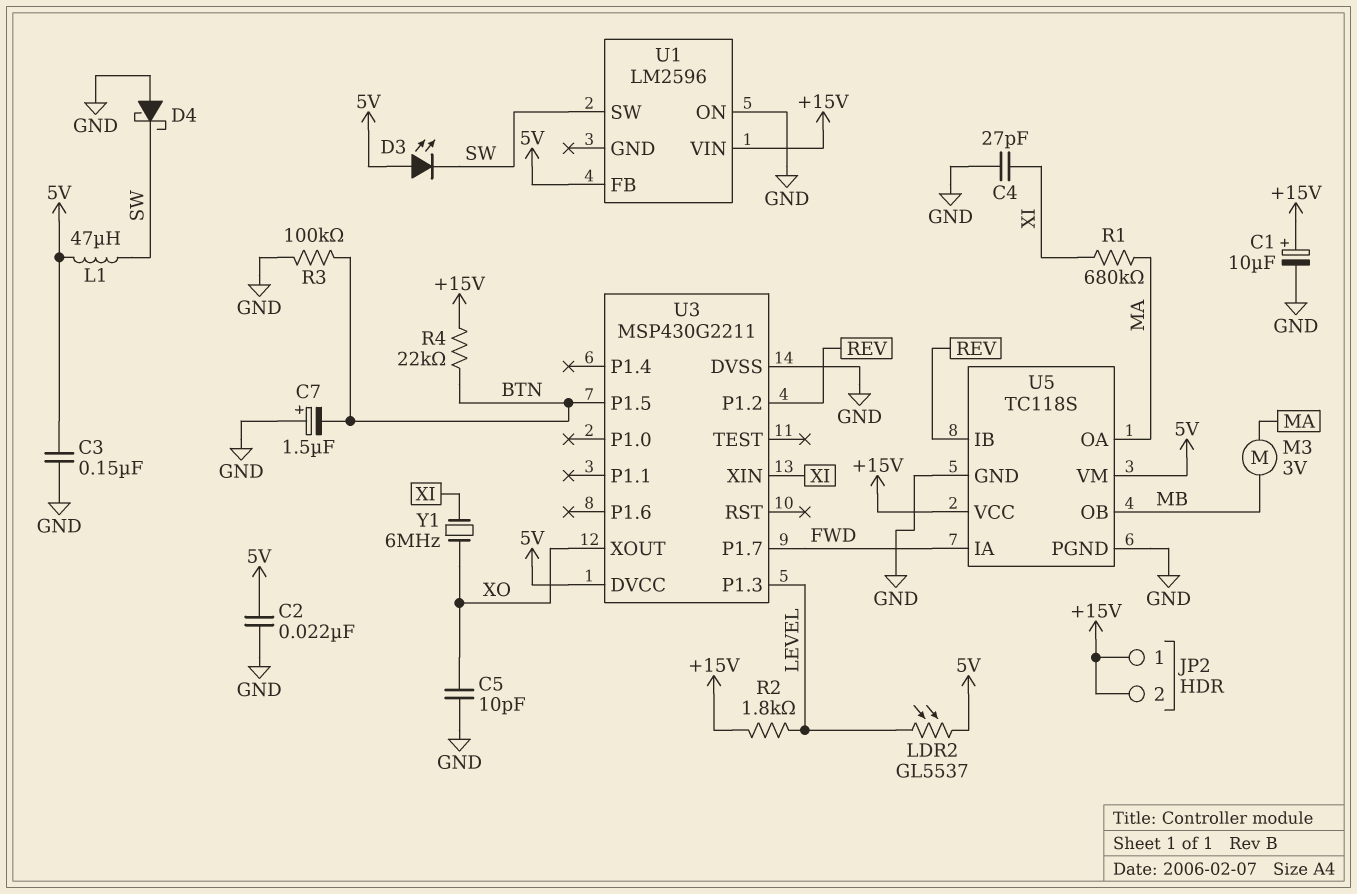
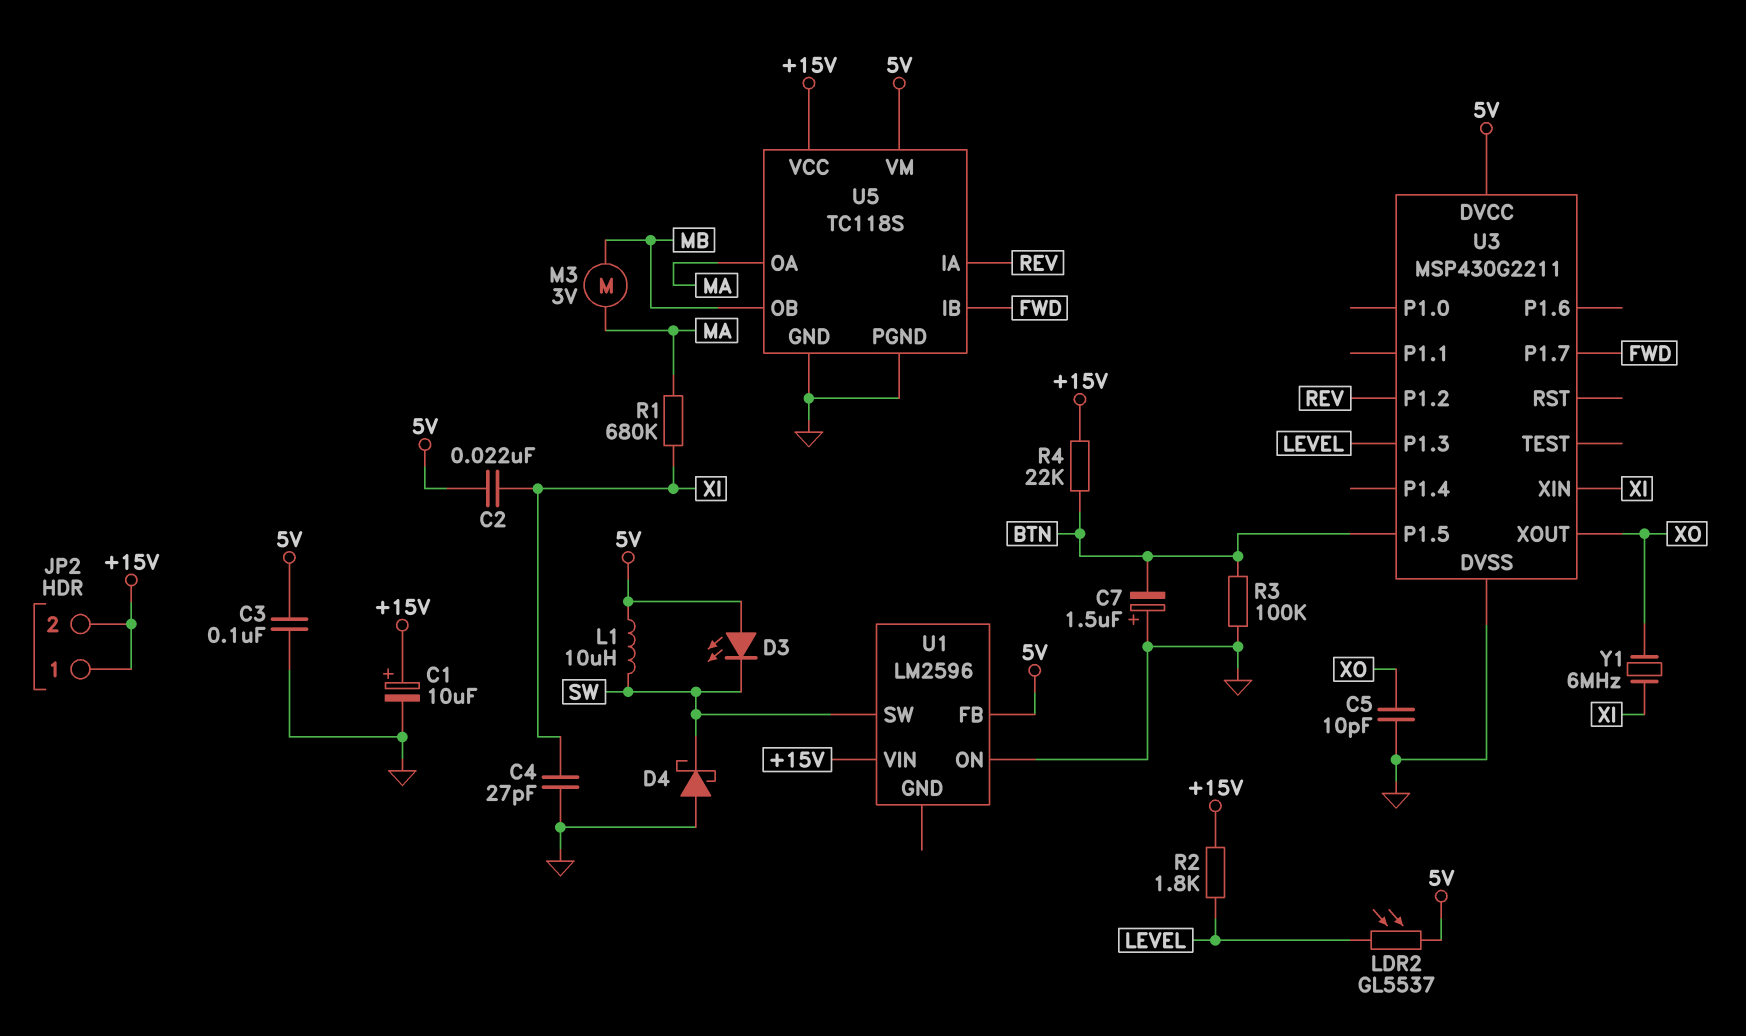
C2: 22nF (5V, GND) -> 22nF (5V, XI)
C3: 150nF (5V, GND) -> 100nF (5V, GND)
L1: 47uH (5V, SW) -> 10uH (5V, SW)
U5 pin IA: FWD -> REV
U5 pin IB: REV -> FWD

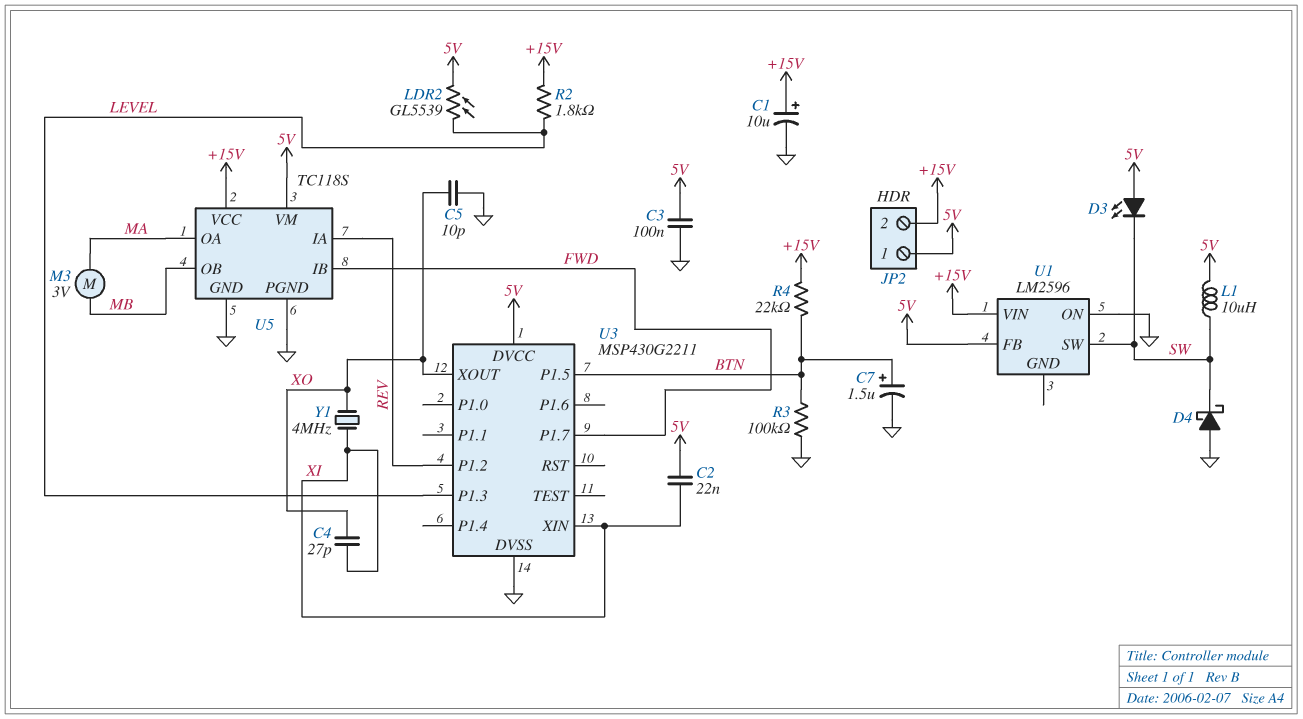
C4: 27pF (GND, XI) -> 27pF (XI, XO)
C7: 1.5uF (plus GND, minus BTN) -> 1.5uF (plus BTN, minus GND)
JP2 pin 1: +15V -> 5V
LDR2: GL5537 (5V, LEVEL) -> GL5539 (5V, LEVEL)
R1: 680k (MA, XI) -> none
Y1: 6MHz (XI, XO) -> 4MHz (XI, XO)

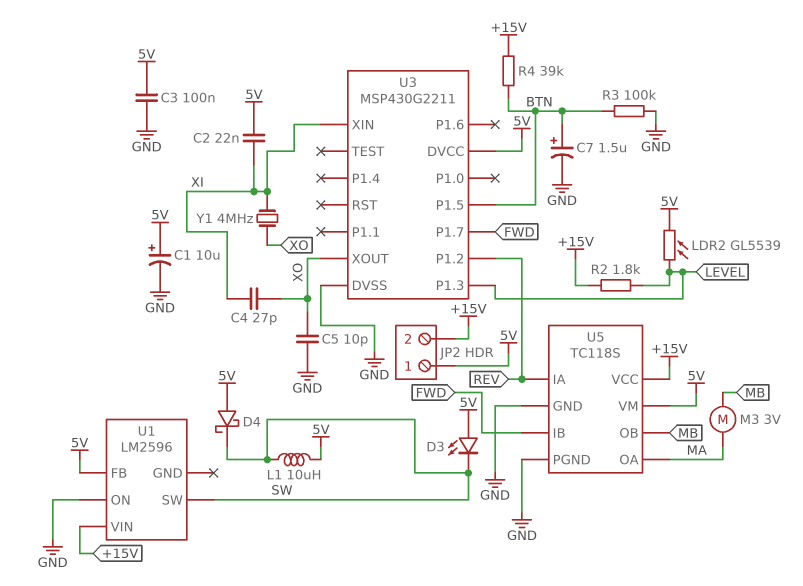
C1: 10uF (plus +15V, minus GND) -> 10uF (plus 5V, minus GND)
D4: schottky (A GND, K SW) -> schottky (A 5V, K SW)
R4: 22k (+15V, BTN) -> 39k (+15V, BTN)

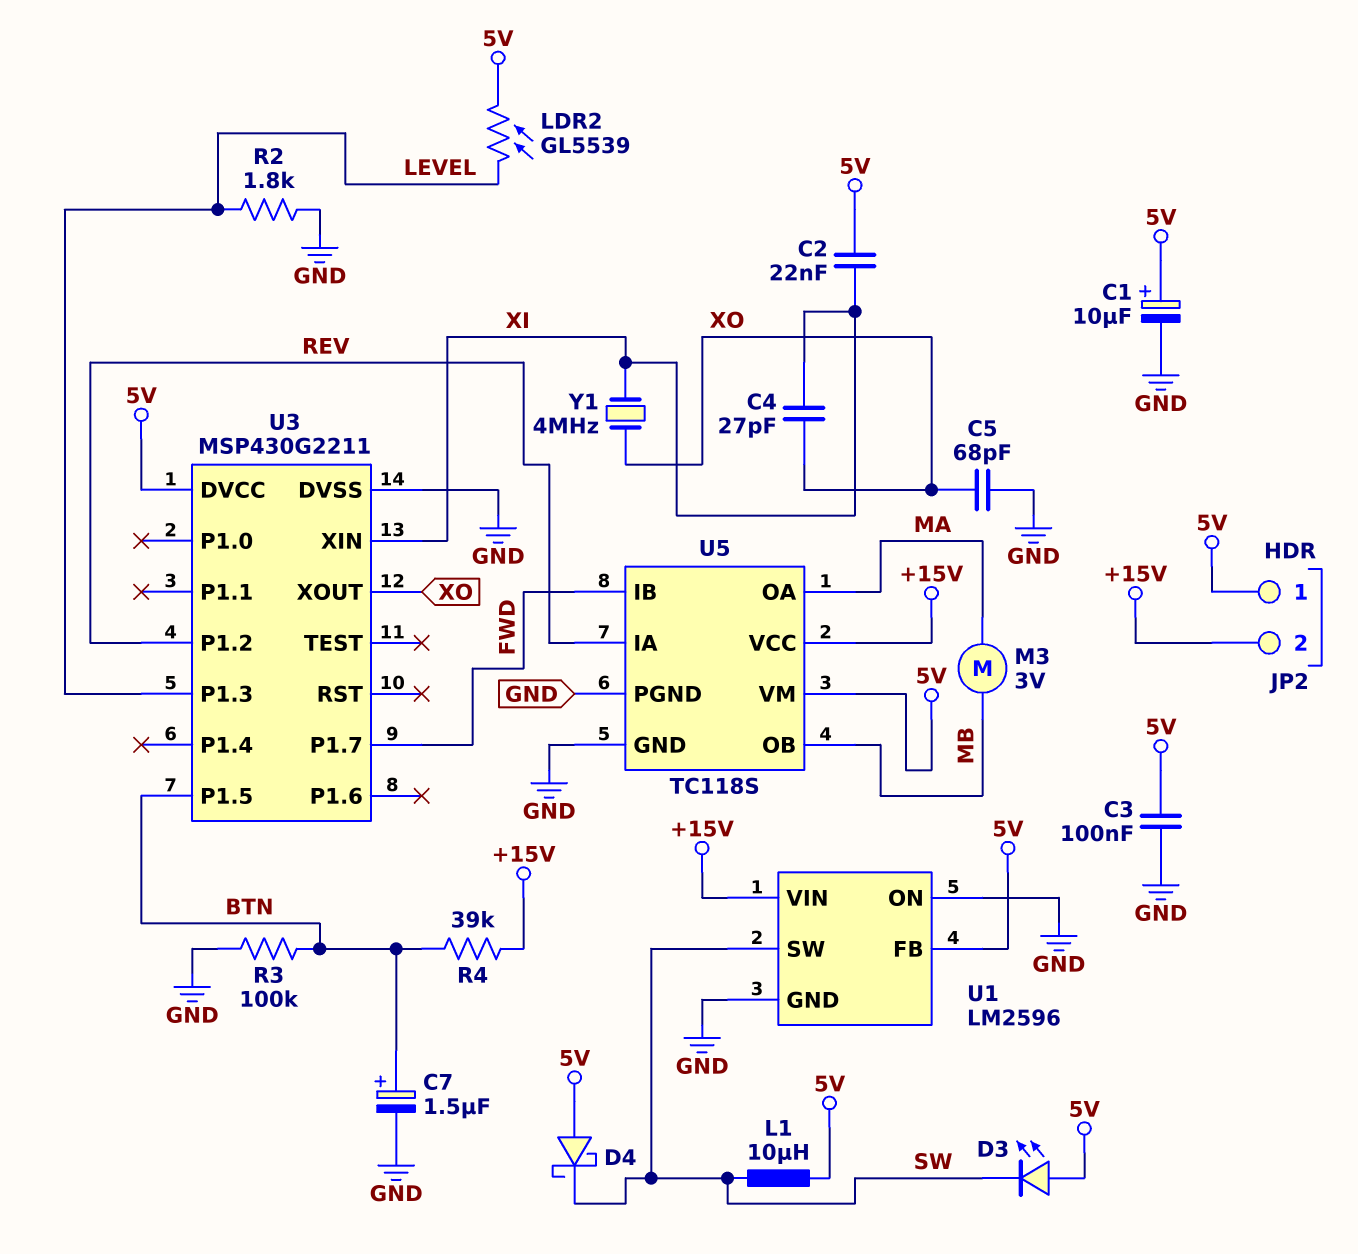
C5: 10pF (GND, XO) -> 68pF (GND, XO)
R2: 1.8k (+15V, LEVEL) -> 1.8k (GND, LEVEL)
U1 pin GND: none -> GND

